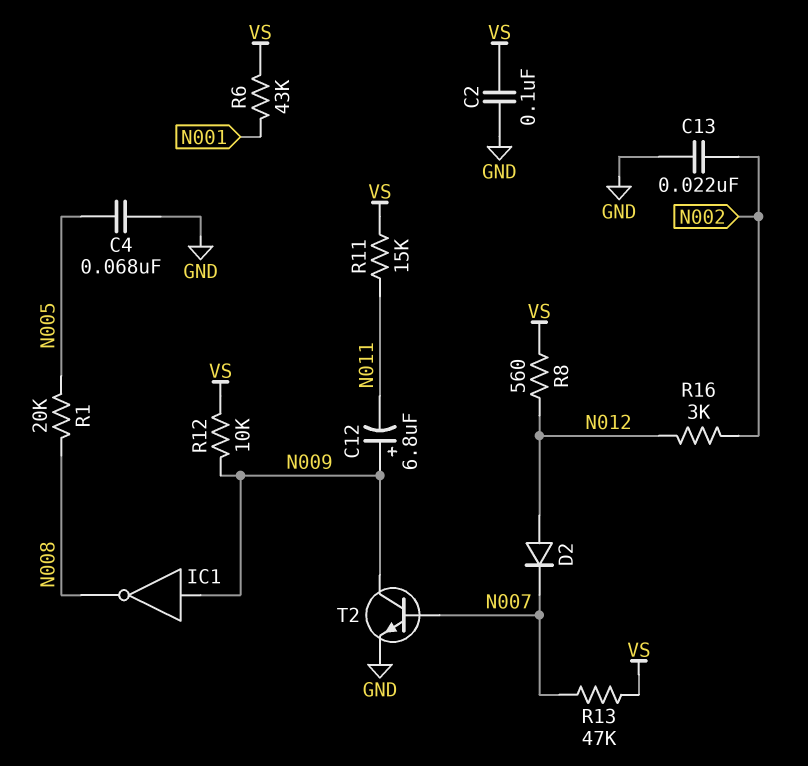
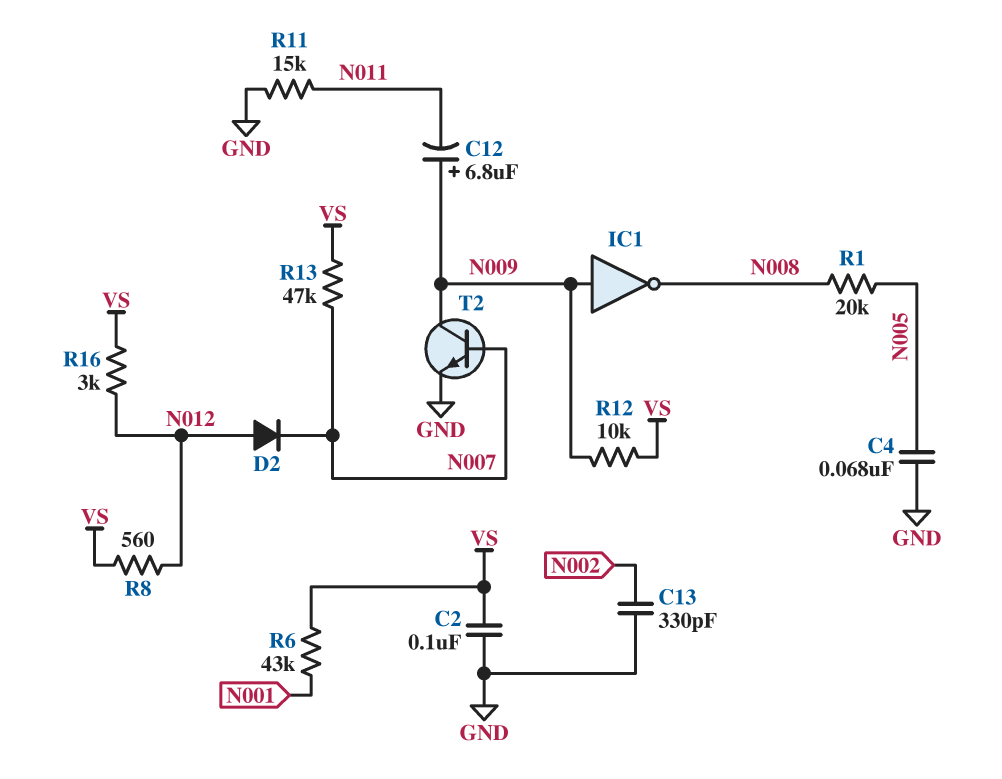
C13: 22nF (GND, N002) -> 330pF (GND, N002)
R11: 15k (N011, VS) -> 15k (GND, N011)
R16: 3k (N002, N012) -> 3k (N012, VS)

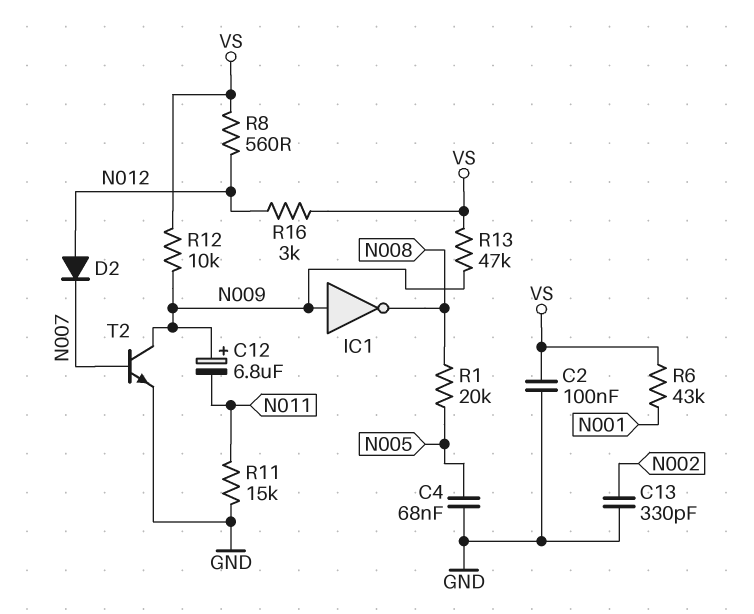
R13: 47k (N007, VS) -> 47k (N009, VS)

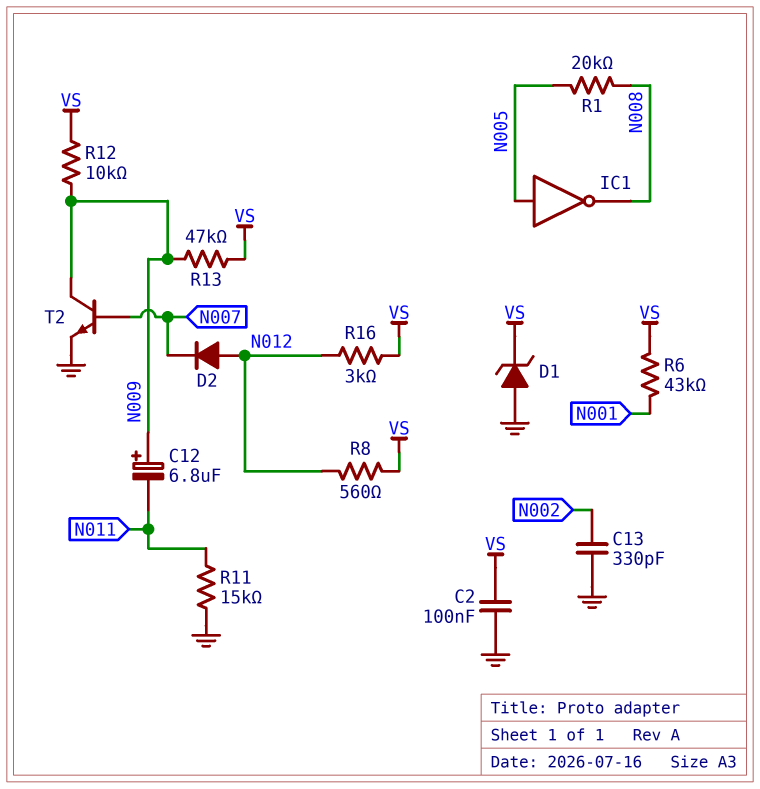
C4: 68nF (GND, N005) -> none
D1: none -> zener (A GND, K VS)
IC1: NOT (in N009, out N008) -> NOT (in N005, out N008)

